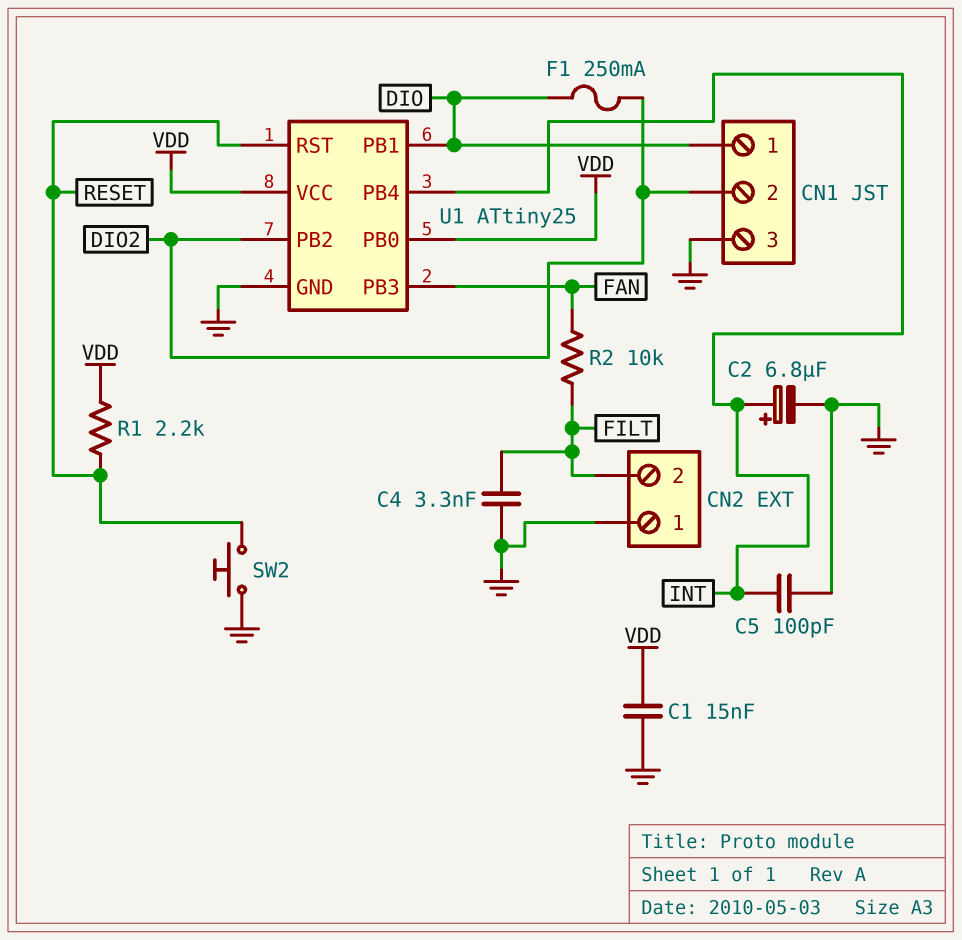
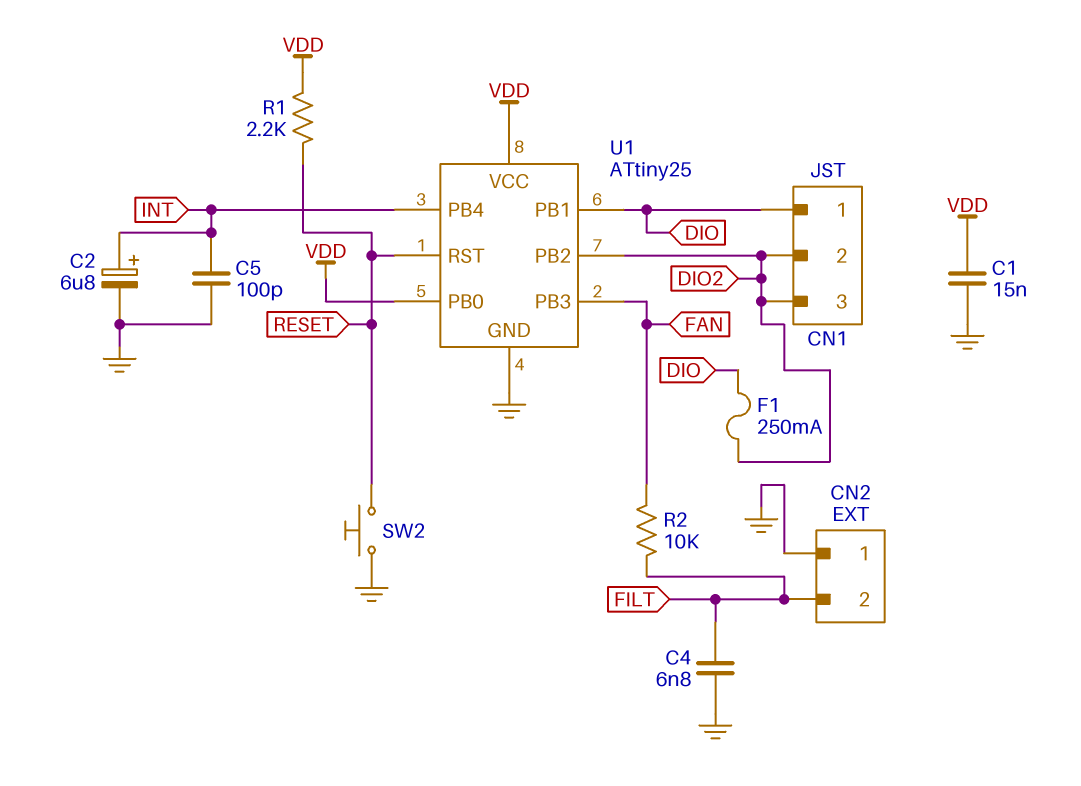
C4: 3.3nF (FILT, GND) -> 6.8nF (FILT, GND)
CN1 pin 3: GND -> DIO2

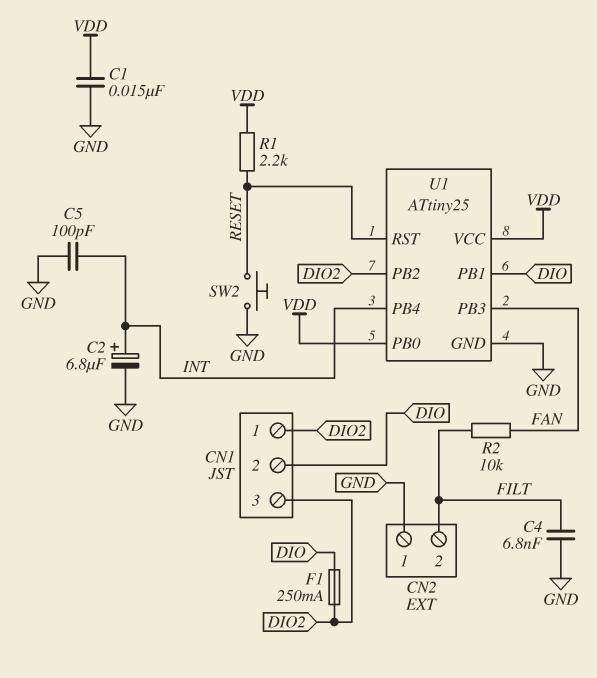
CN1 pin 1: DIO -> DIO2
CN1 pin 2: DIO2 -> DIO

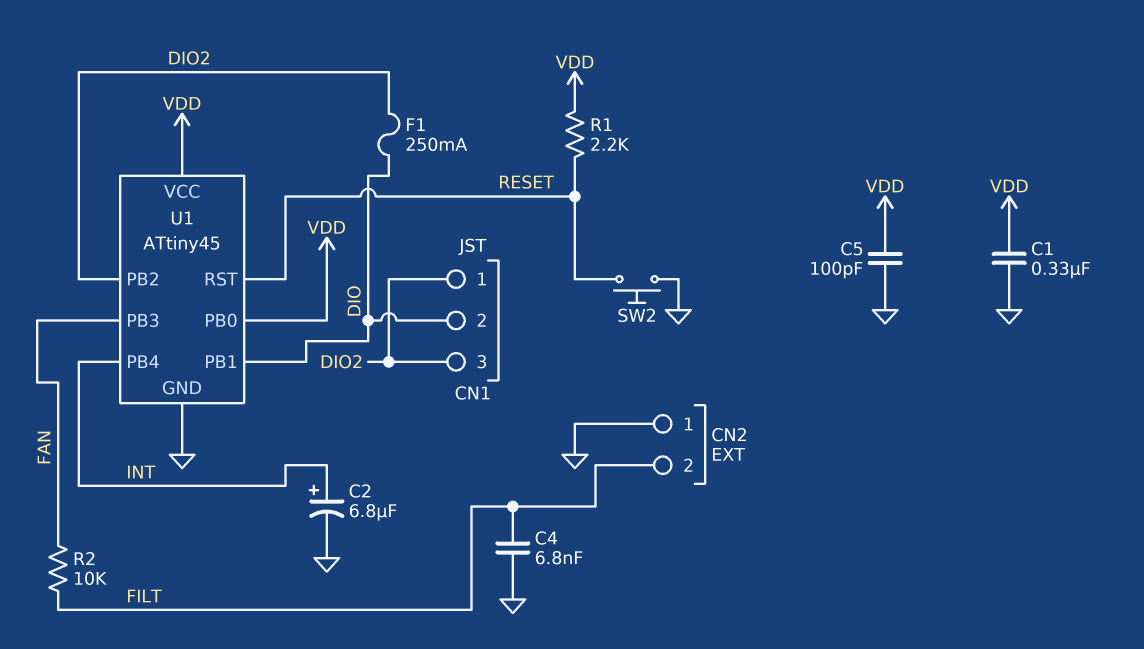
C1: 15nF (GND, VDD) -> 330nF (GND, VDD)
C5: 100pF (GND, INT) -> 100pF (GND, VDD)
U1: ATtiny25 -> ATtiny45

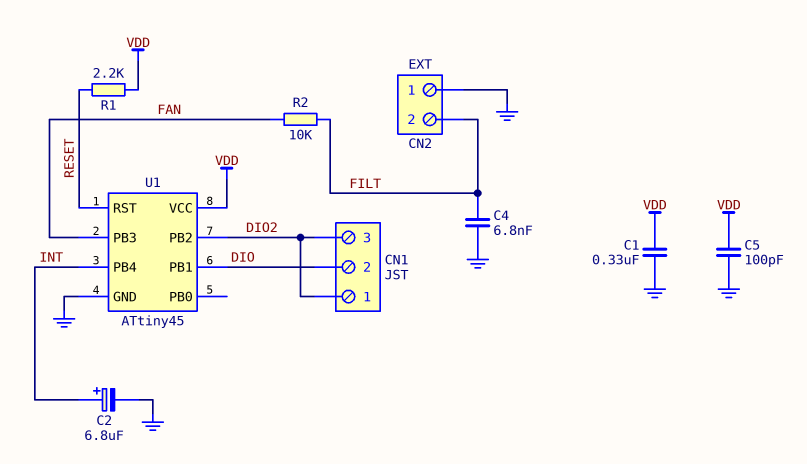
F1: 250mA (DIO, DIO2) -> none
SW2: button (GND, RESET) -> none
U1 pin PB0: VDD -> none

